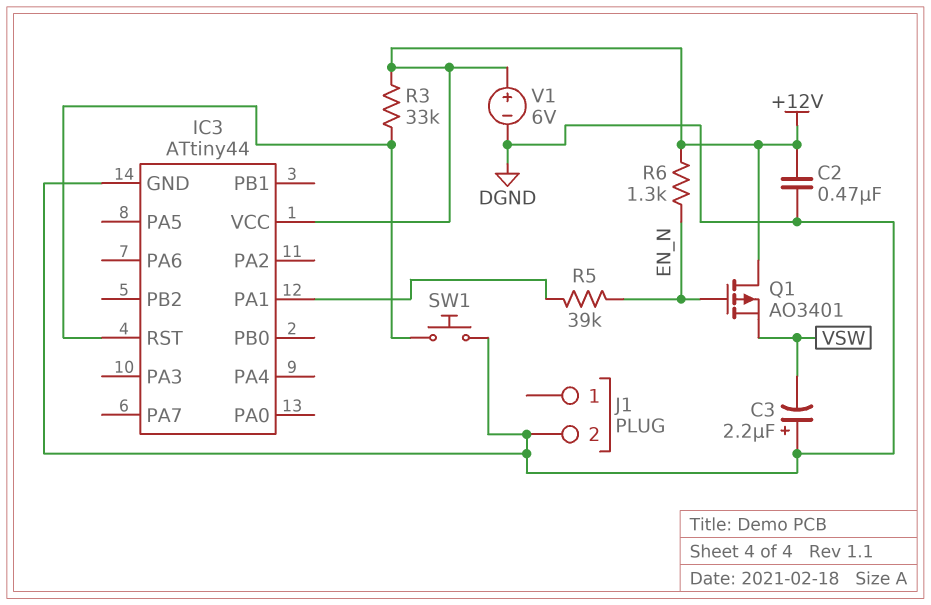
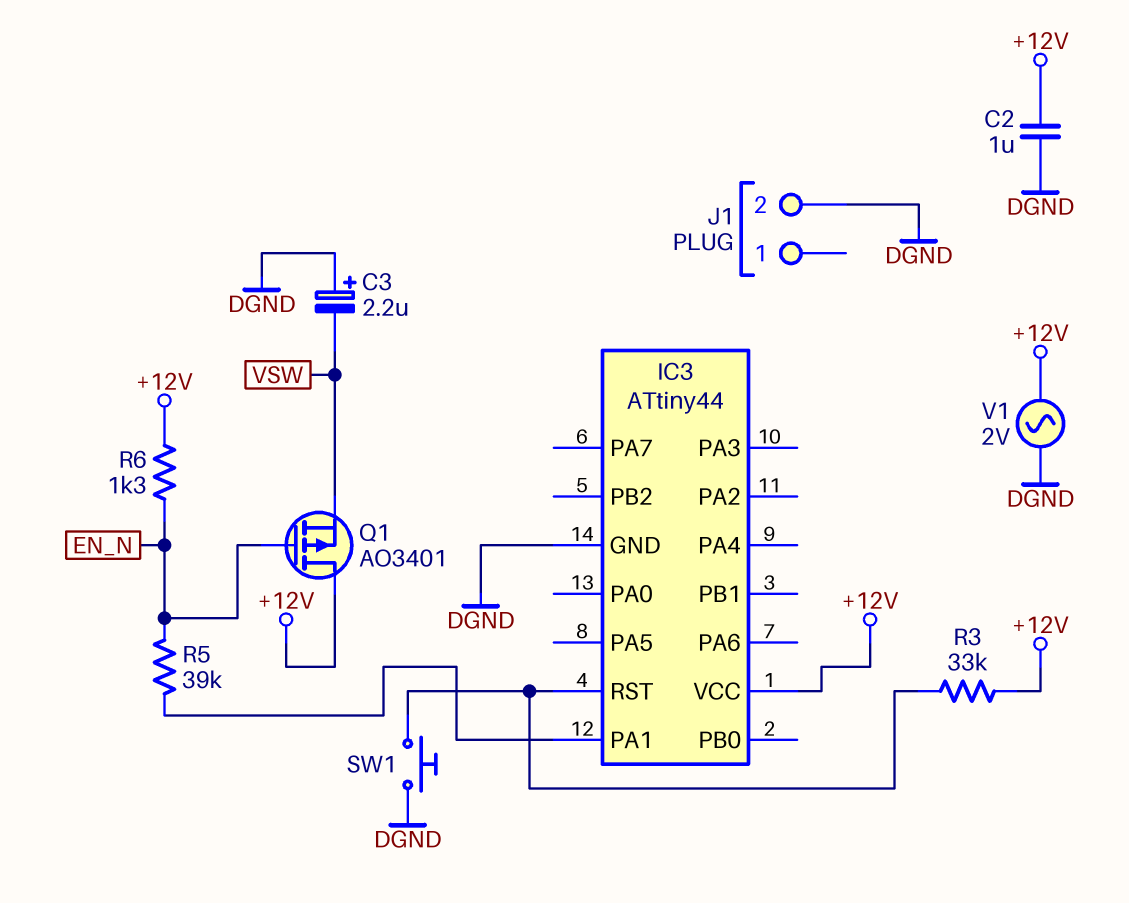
C2: 470nF (+12V, DGND) -> 1uF (+12V, DGND)
V1: 6V (plus +12V, minus DGND) -> AC 2V (+12V, DGND)

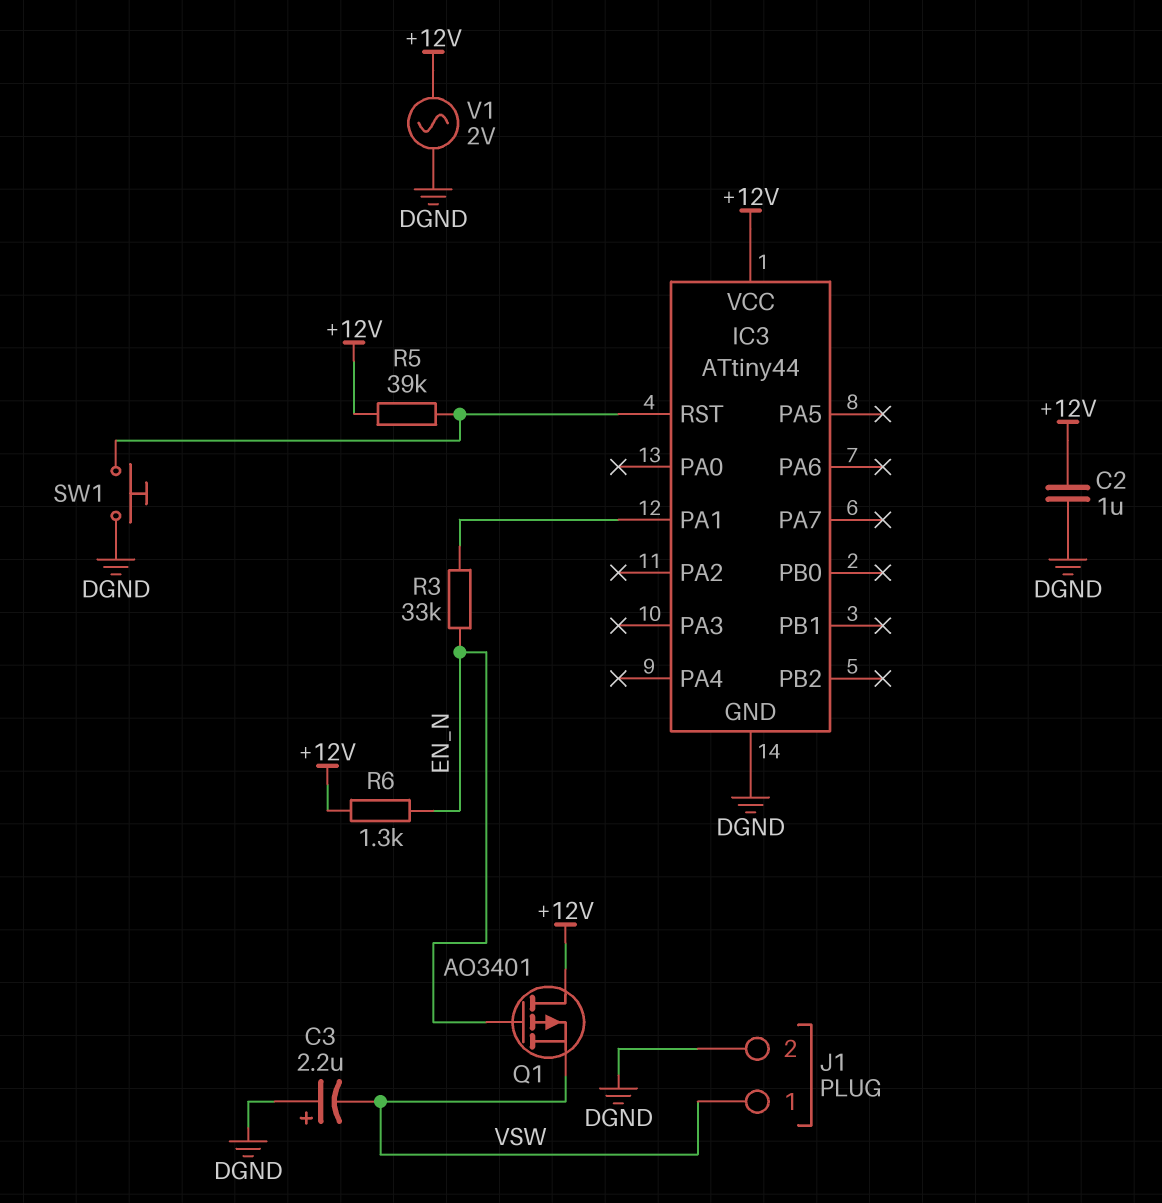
J1 pin 1: none -> VSW
R3: 33k (+12V, IC3/RST) -> 33k (EN_N, IC3/PA1)
R5: 39k (EN_N, IC3/PA1) -> 39k (+12V, IC3/RST)

